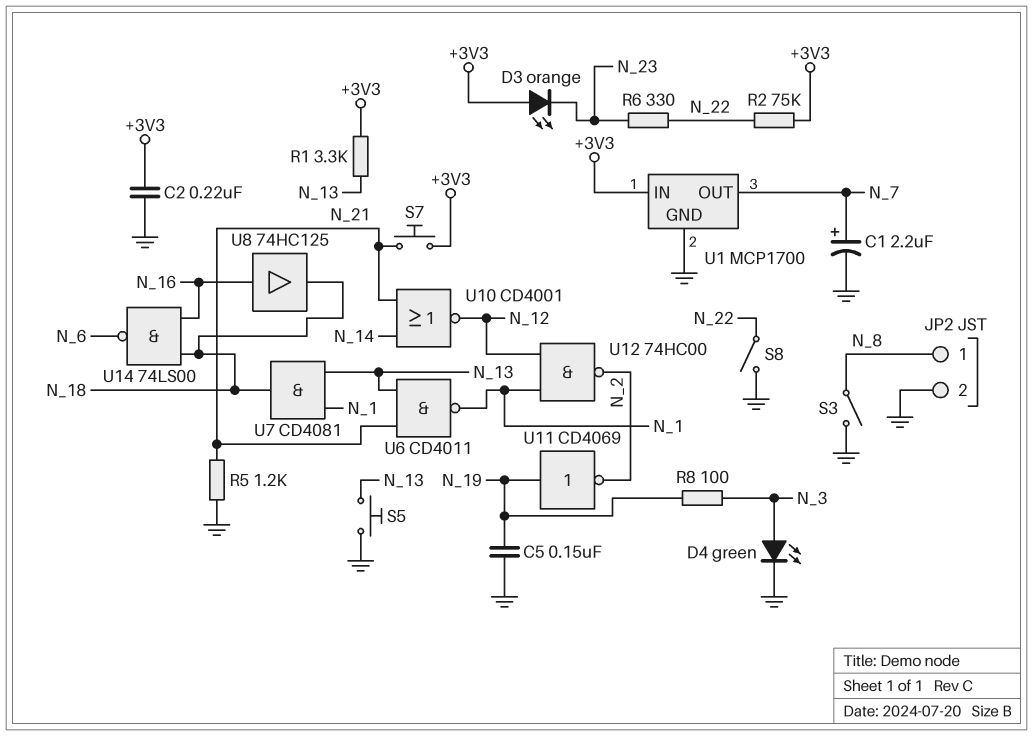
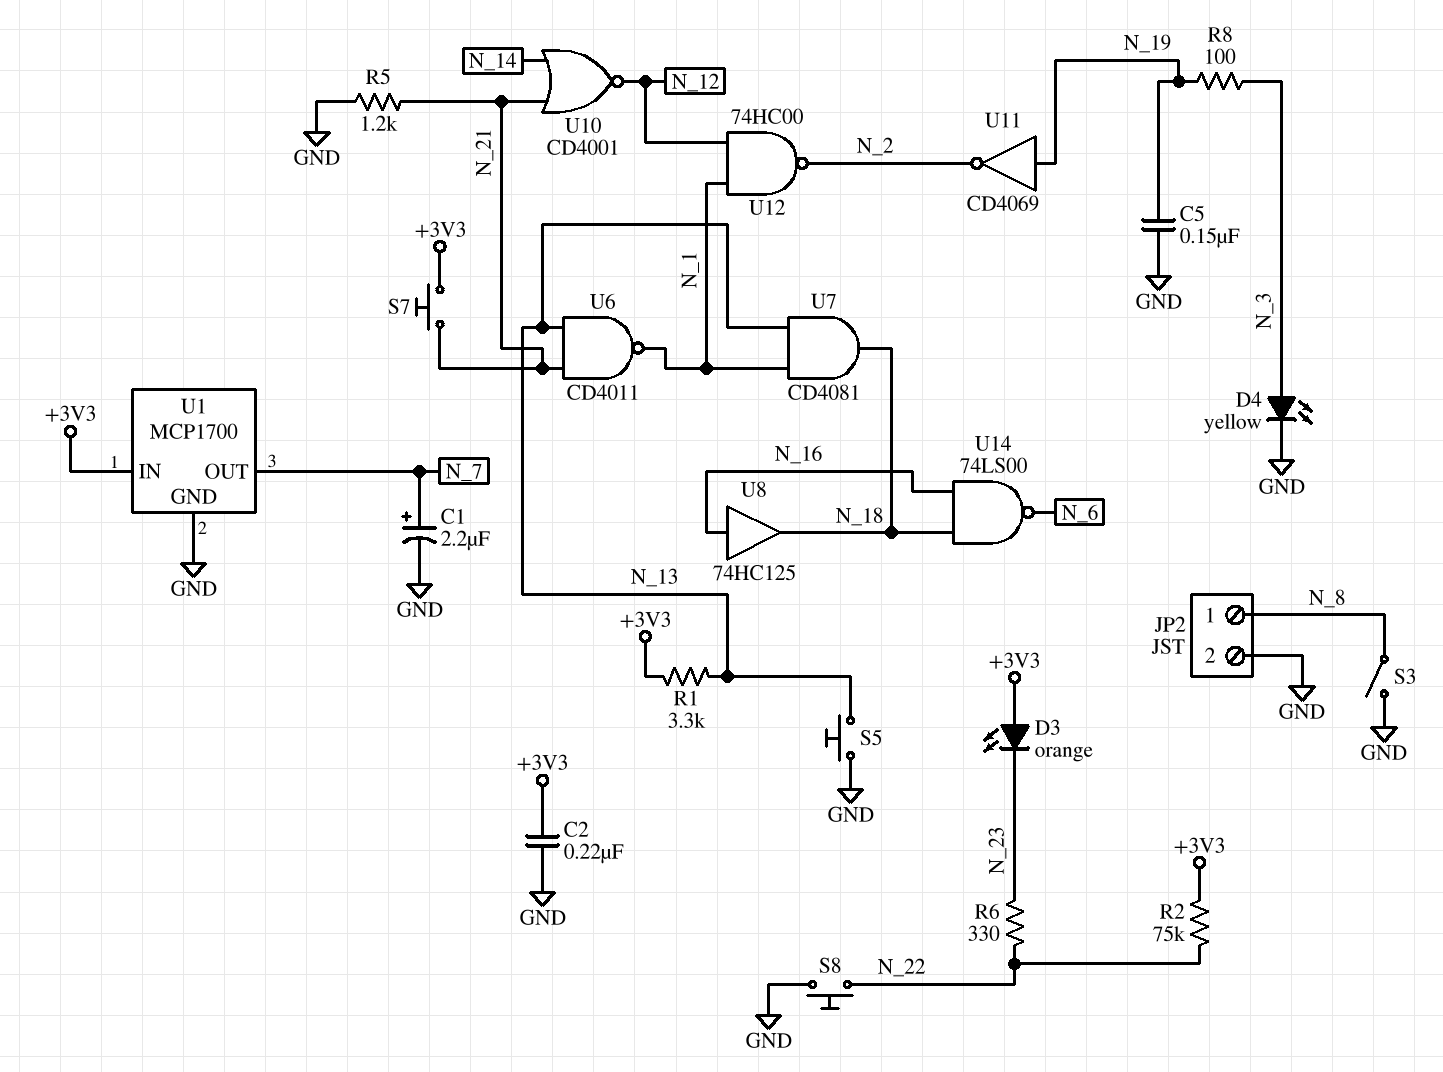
D4: LED green (A N_3, K GND) -> LED yellow (A N_3, K GND)
S8: switch (GND, N_22) -> button (GND, N_22)

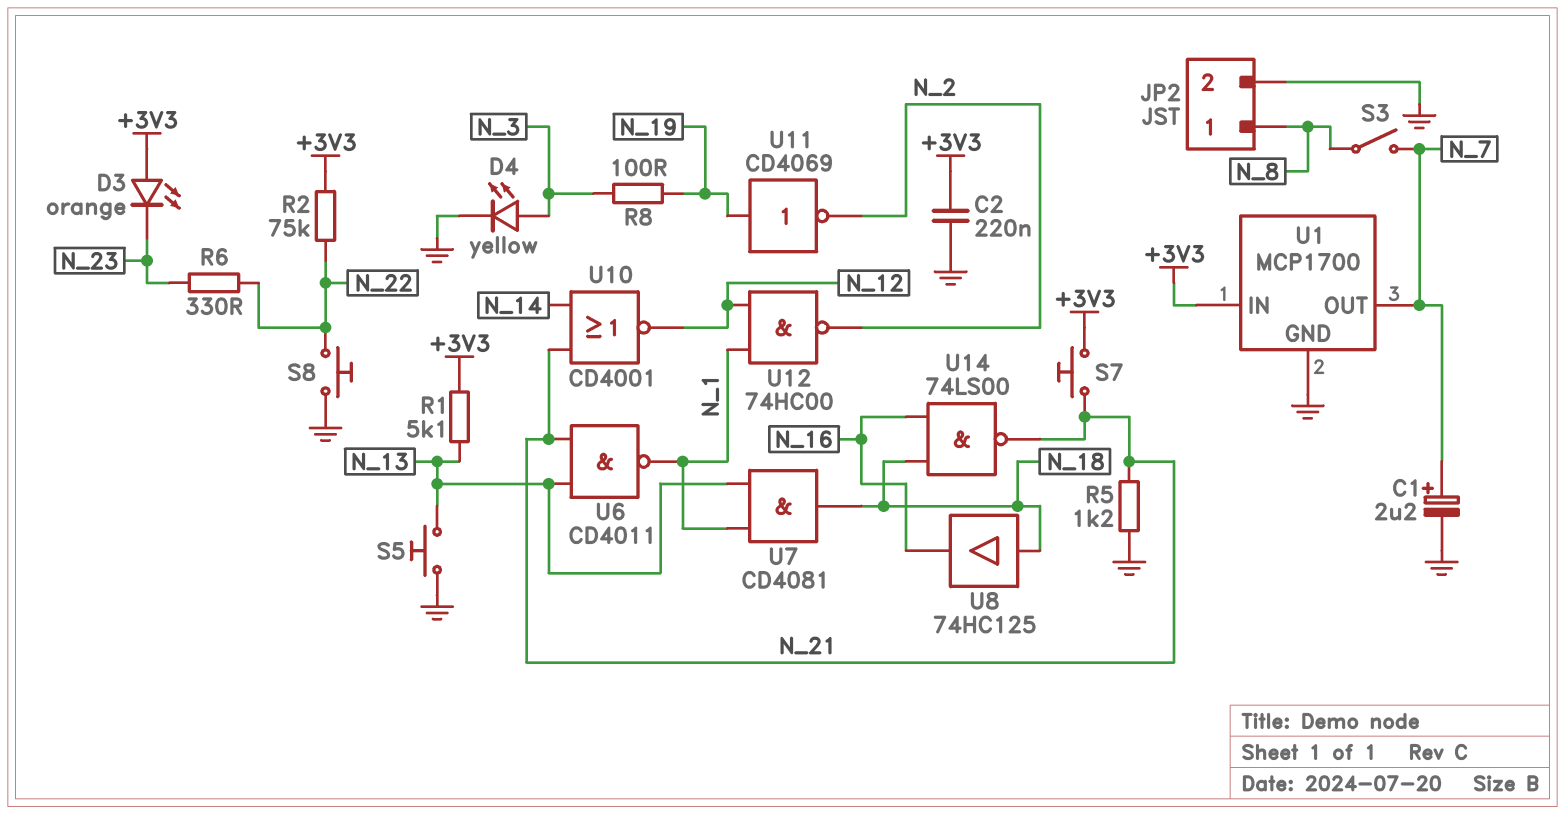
C5: 150nF (GND, N_19) -> none
R1: 3.3k (+3V3, N_13) -> 5.1k (+3V3, N_13)
S3: switch (GND, N_8) -> switch (N_7, N_8)
U8: buffer 74HC125 (in N_16, out N_18) -> buffer 74HC125 (in N_18, out N_16)
U14: NAND 74LS00 (in N_16, in N_18, out N_6) -> NAND 74LS00 (in N_16, in N_18, out N_21)

